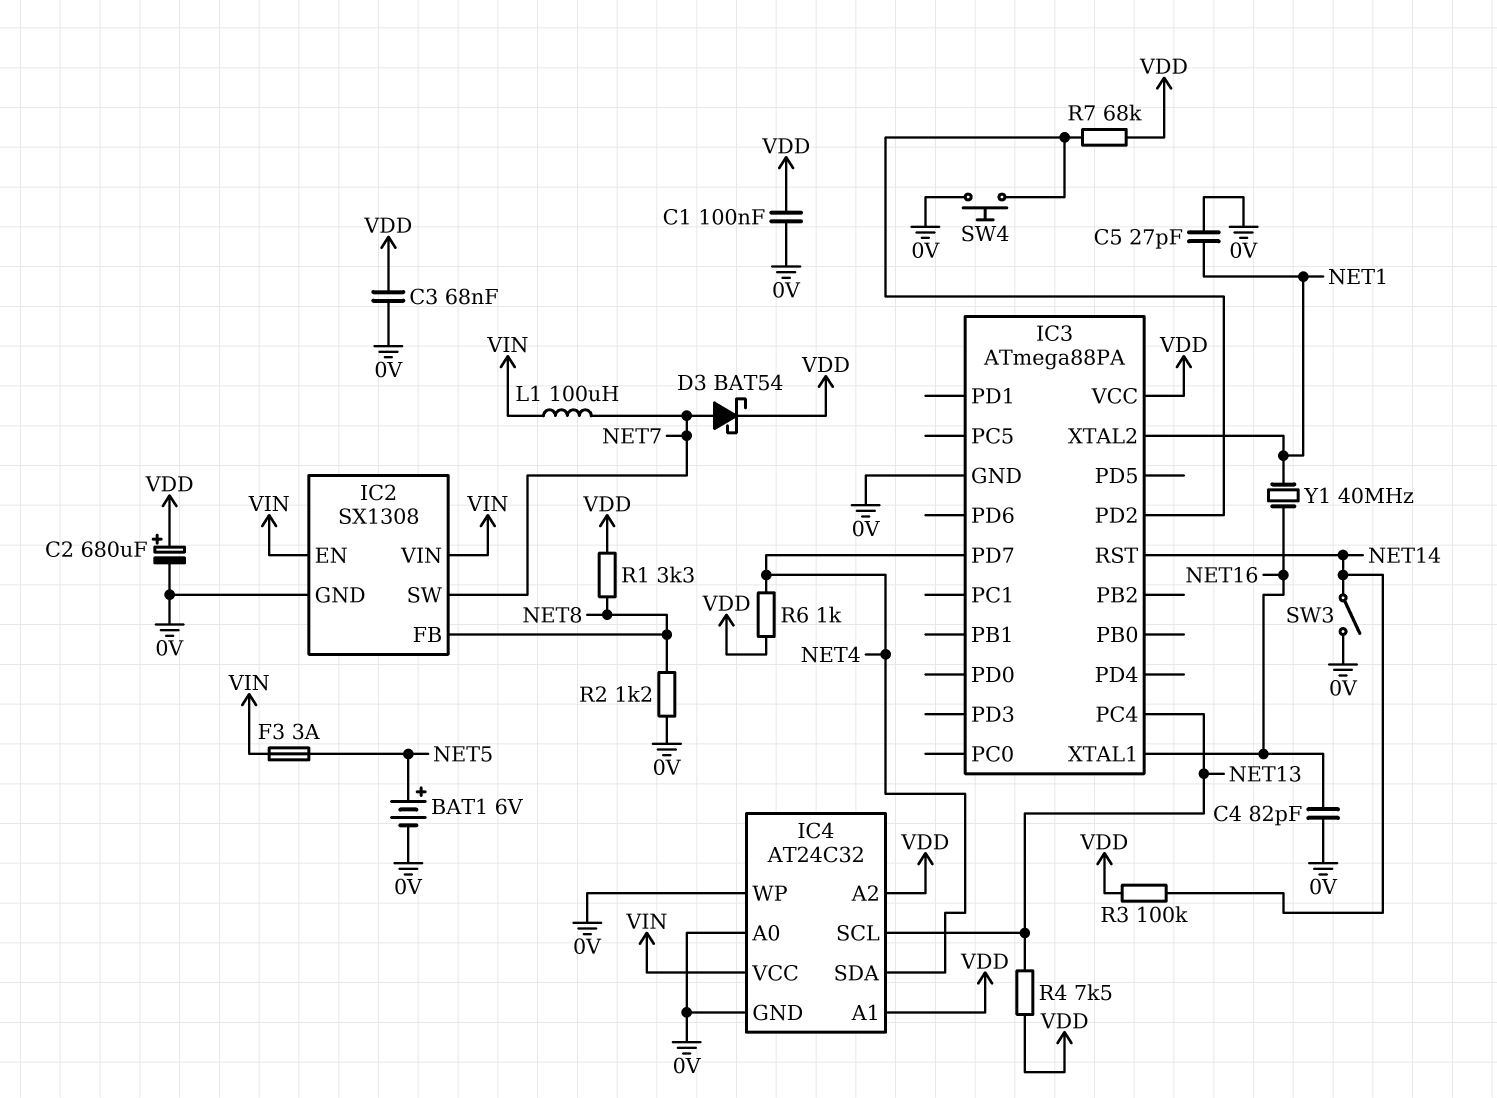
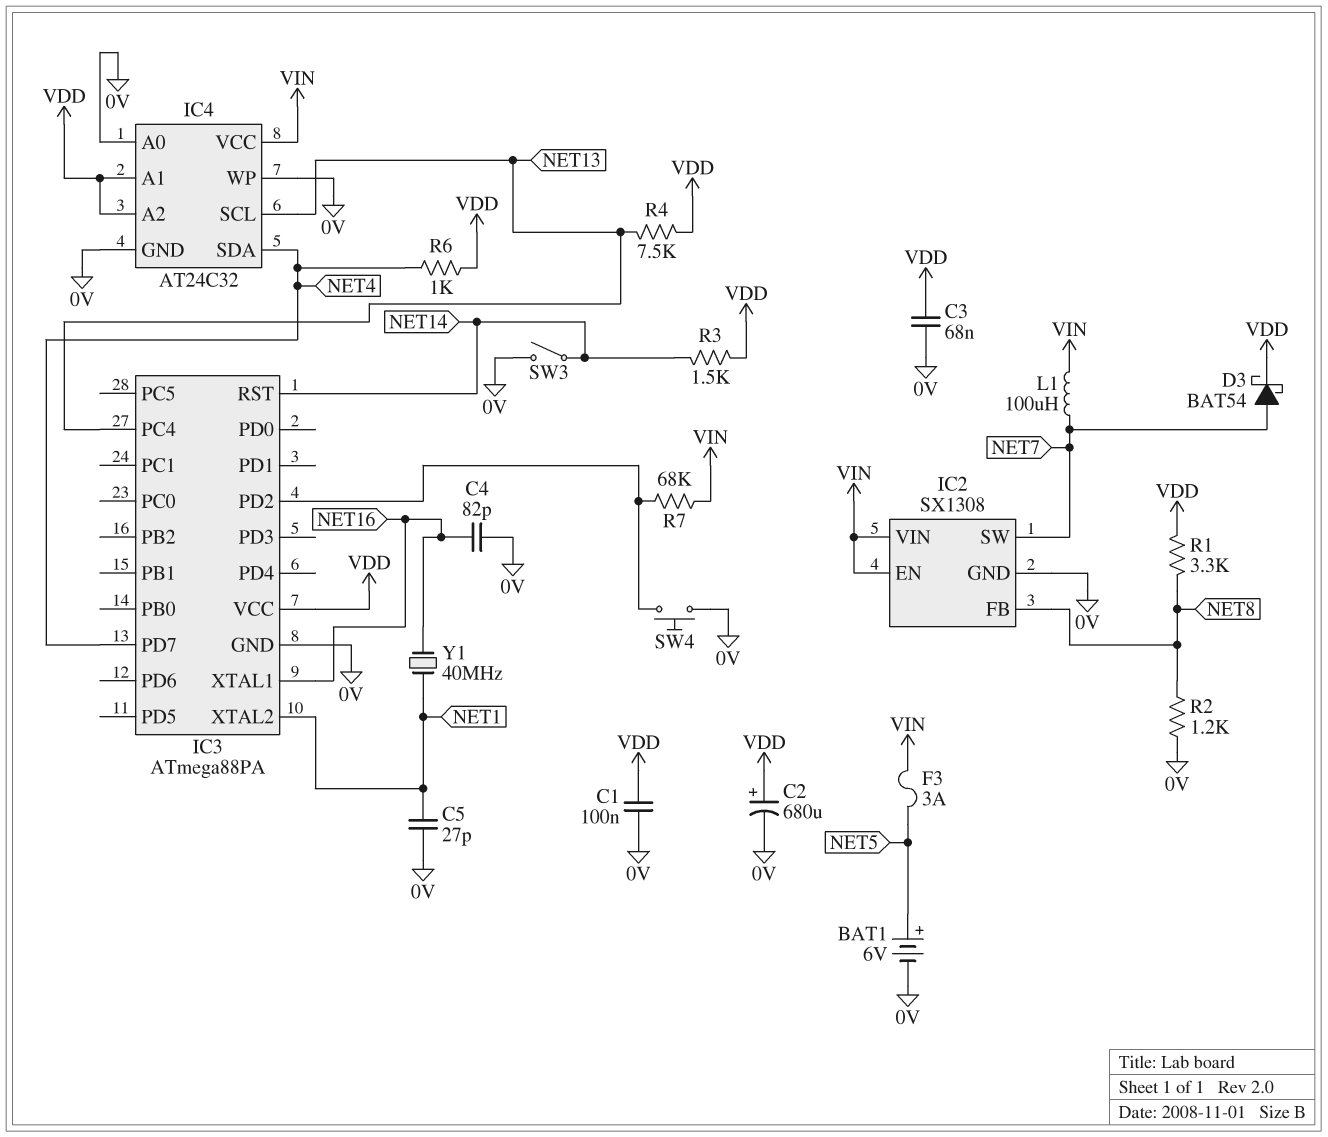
R3: 100k (NET14, VDD) -> 1.5k (NET14, VDD)
R7: 68k (IC3/PD2, VDD) -> 68k (IC3/PD2, VIN)

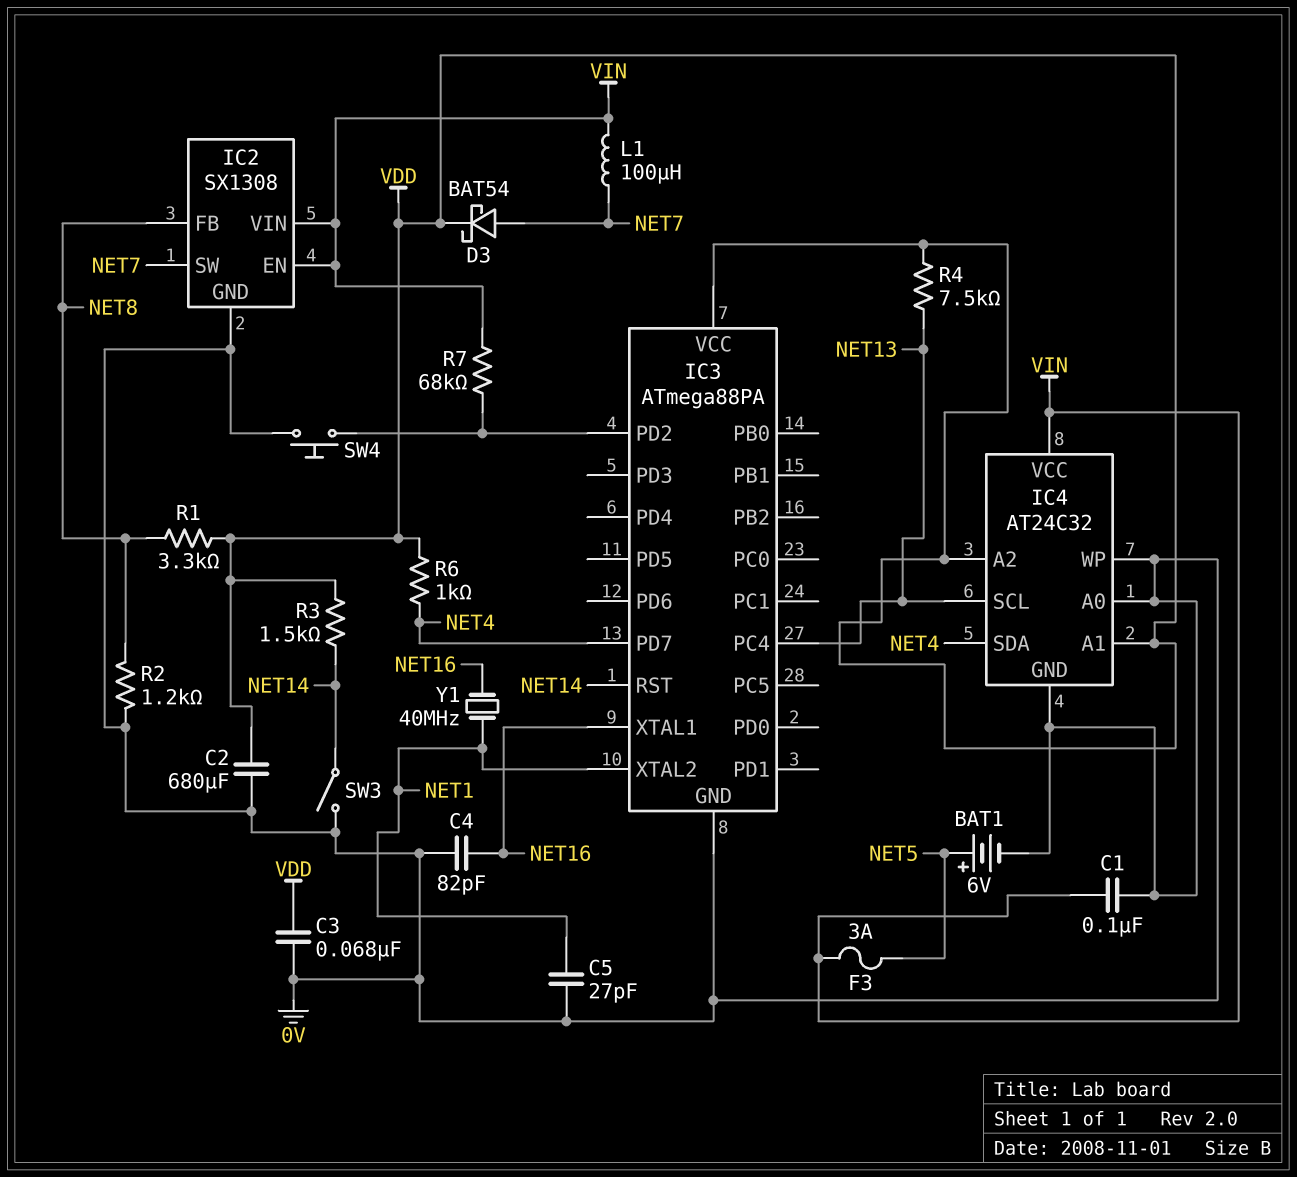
C1: 100nF (0V, VDD) -> 100nF (0V, VIN)
C2: 680uF (plus VDD, minus 0V) -> 680uF (0V, VDD)

